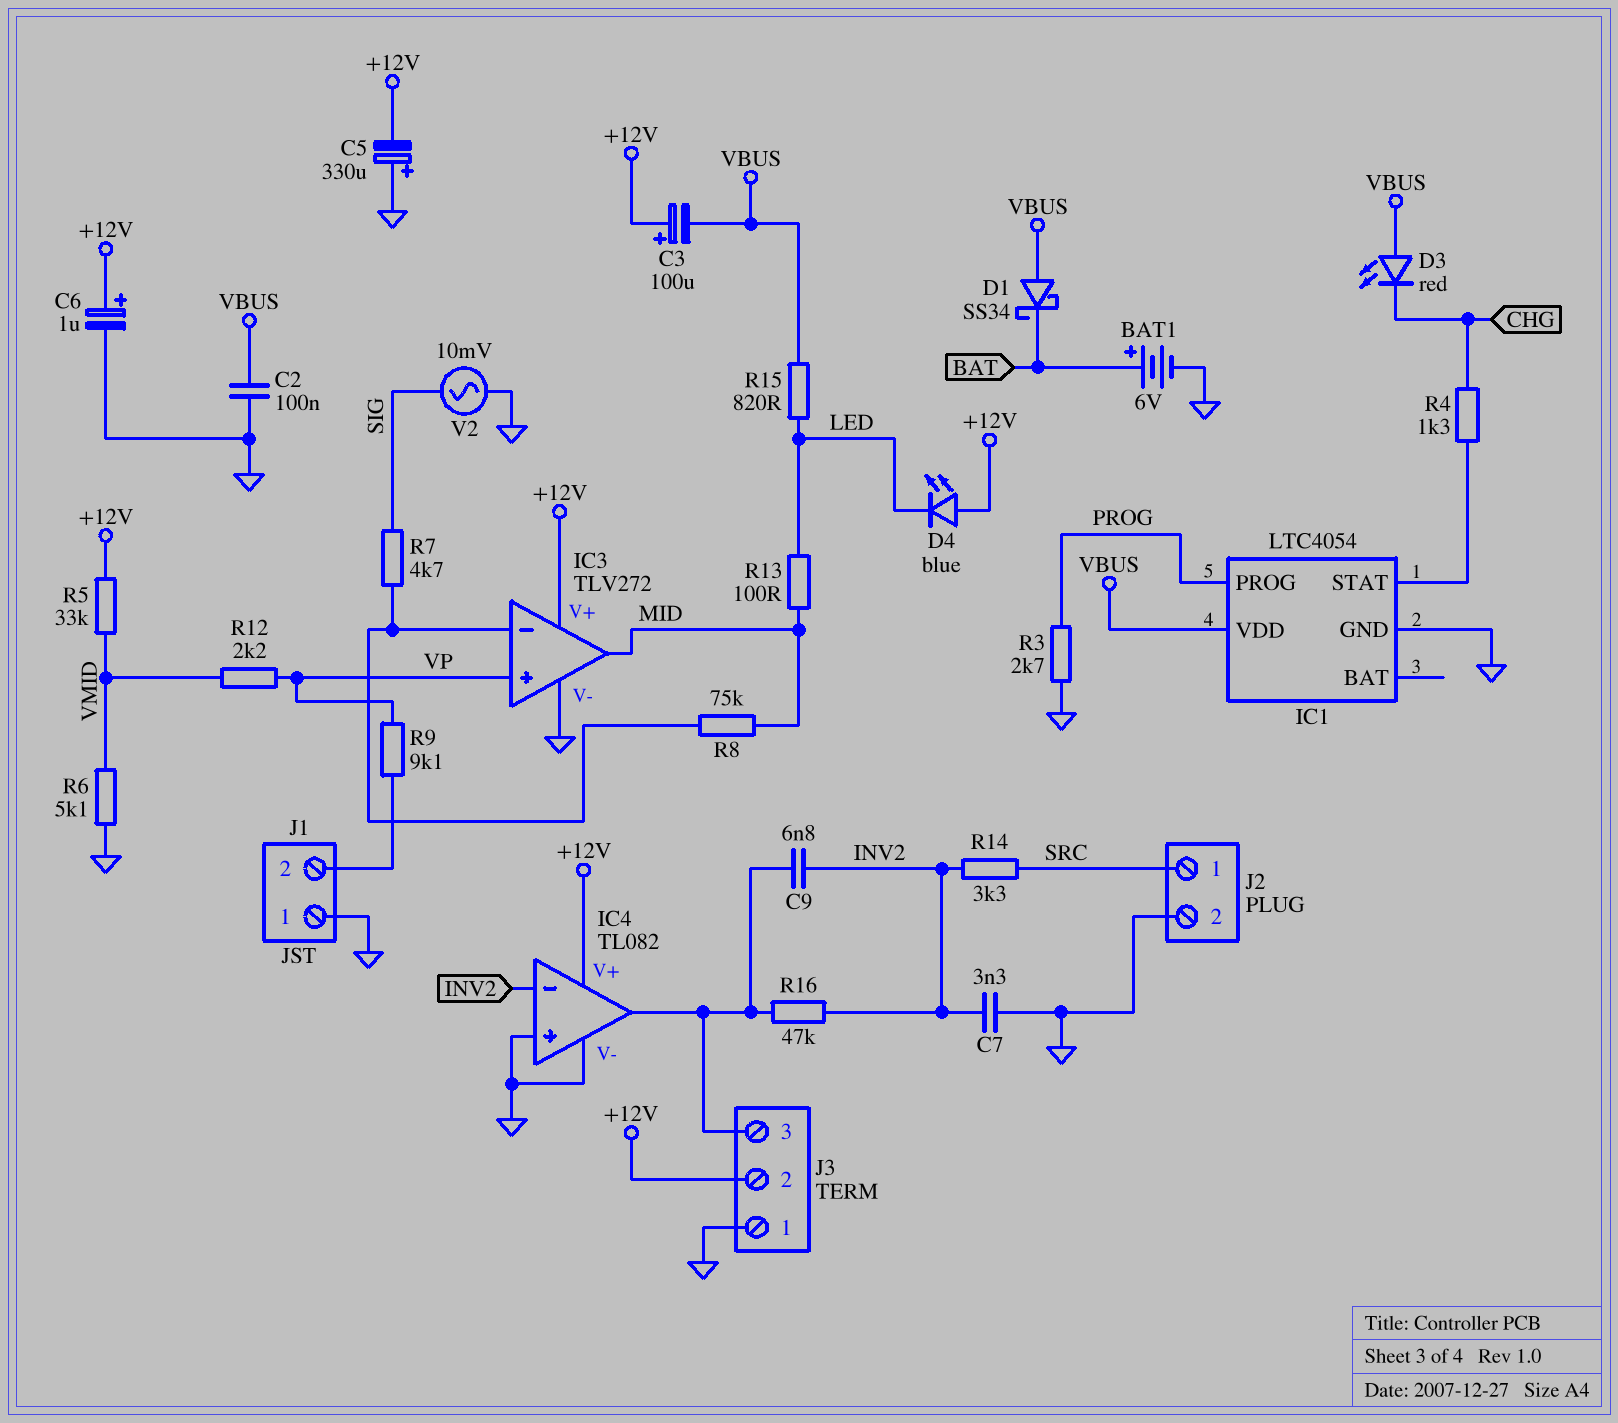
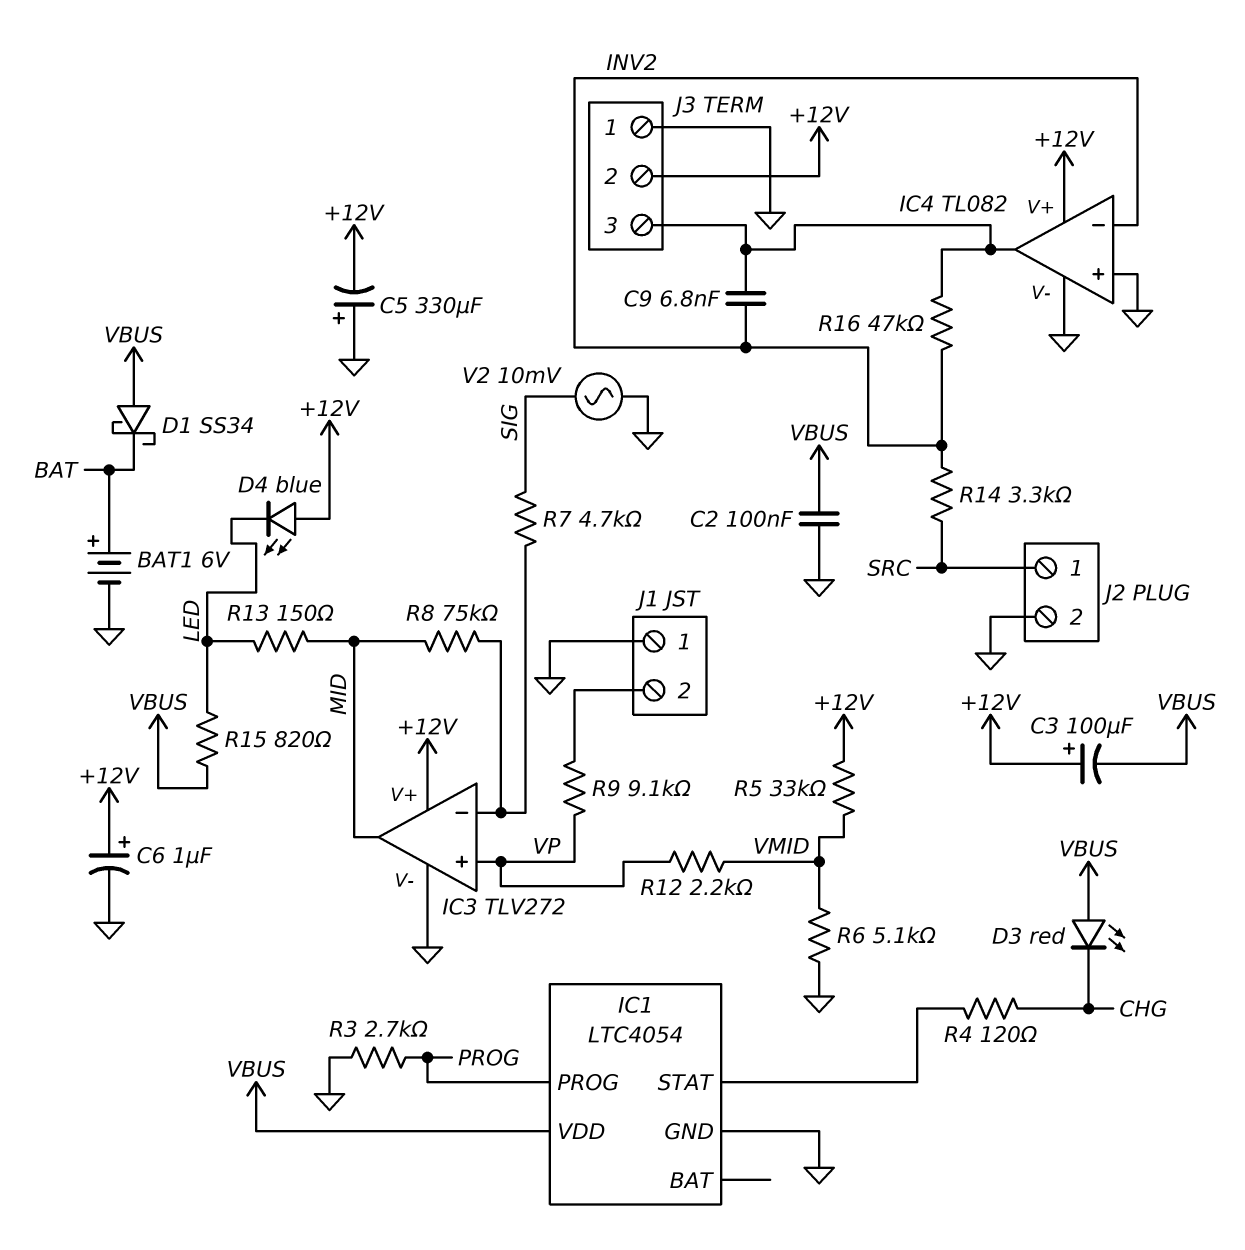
C7: 3.3nF (GND, INV2) -> none
R4: 1.3k (CHG, IC1/STAT) -> 120 (CHG, IC1/STAT)
R13: 100 (LED, MID) -> 150 (LED, MID)

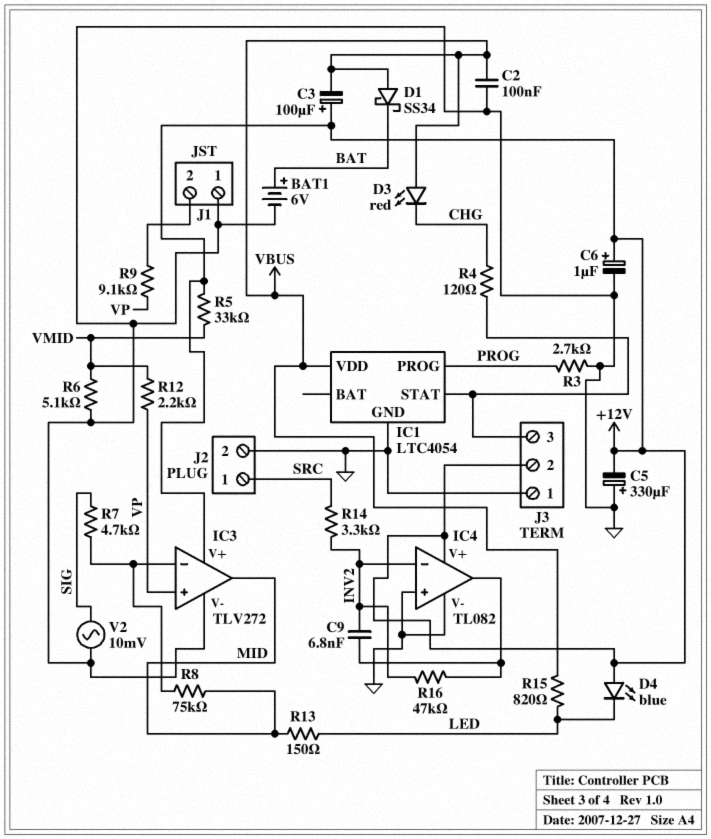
J3 pin 3: IC4/out -> IC1/STAT

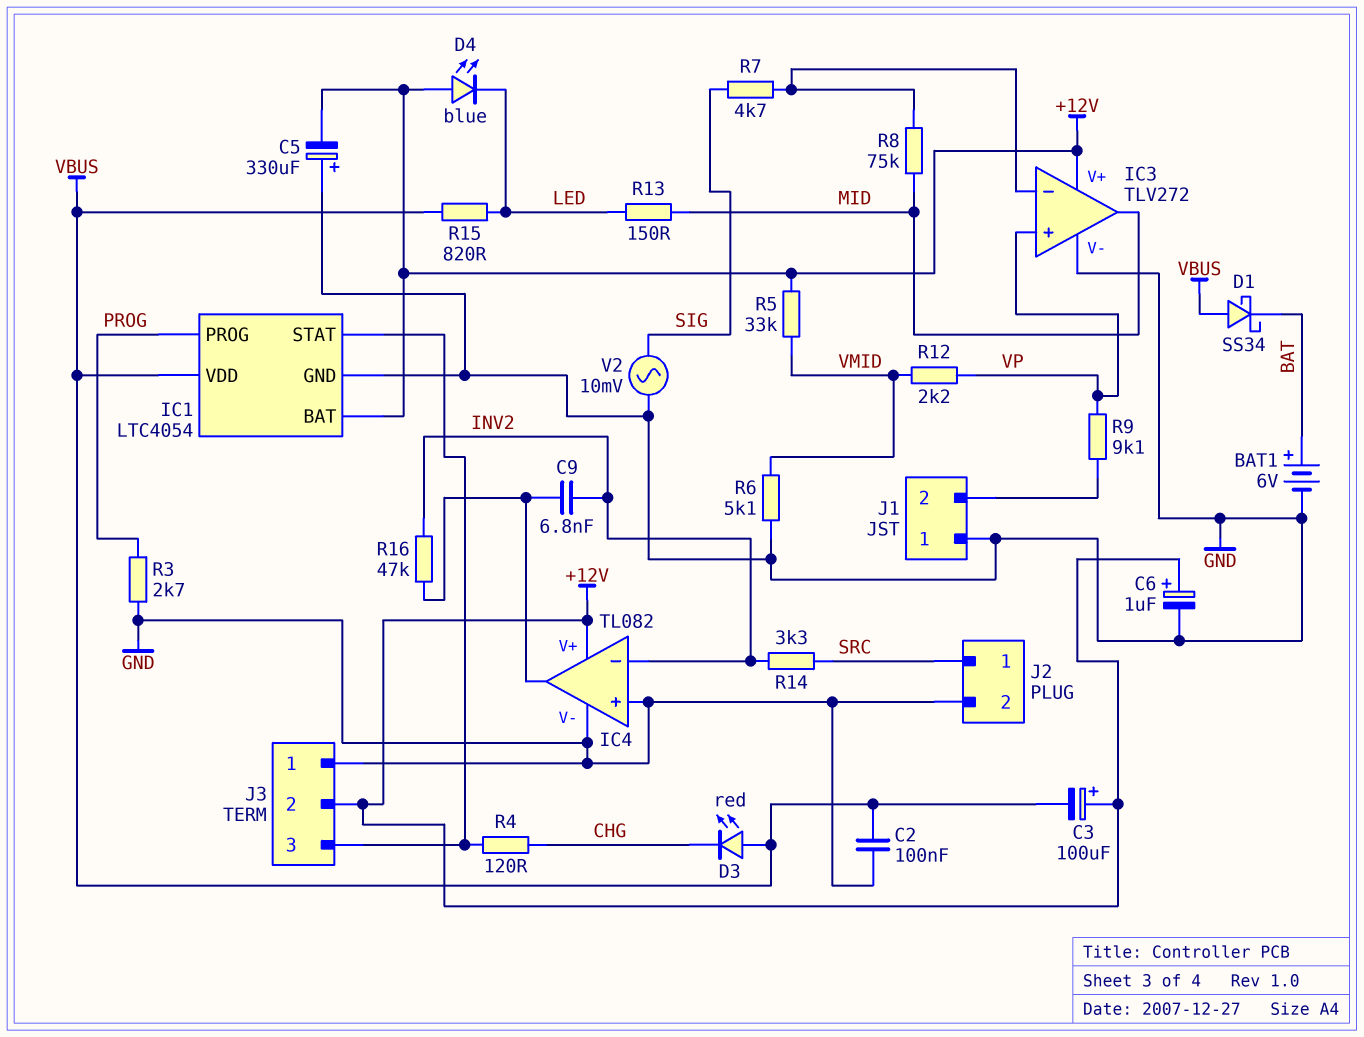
IC1 pin BAT: none -> +12V

